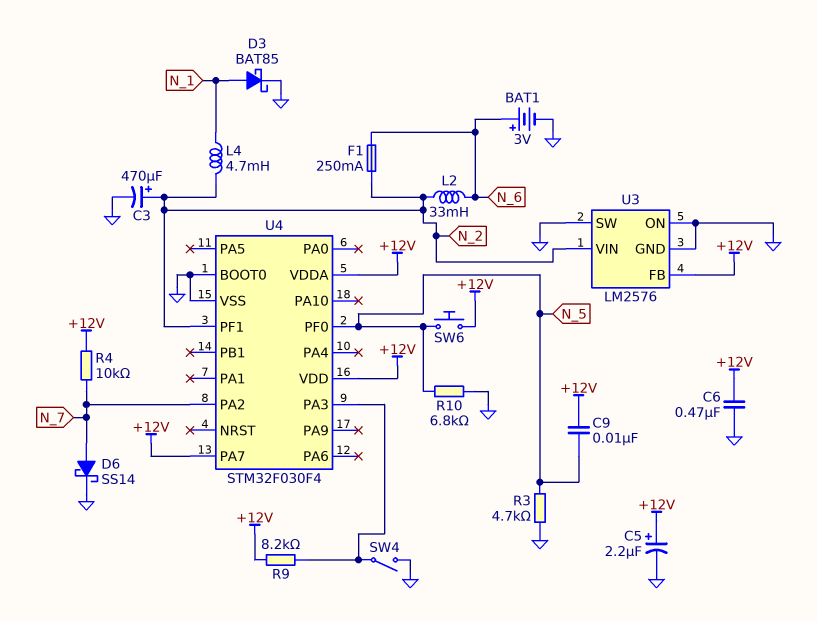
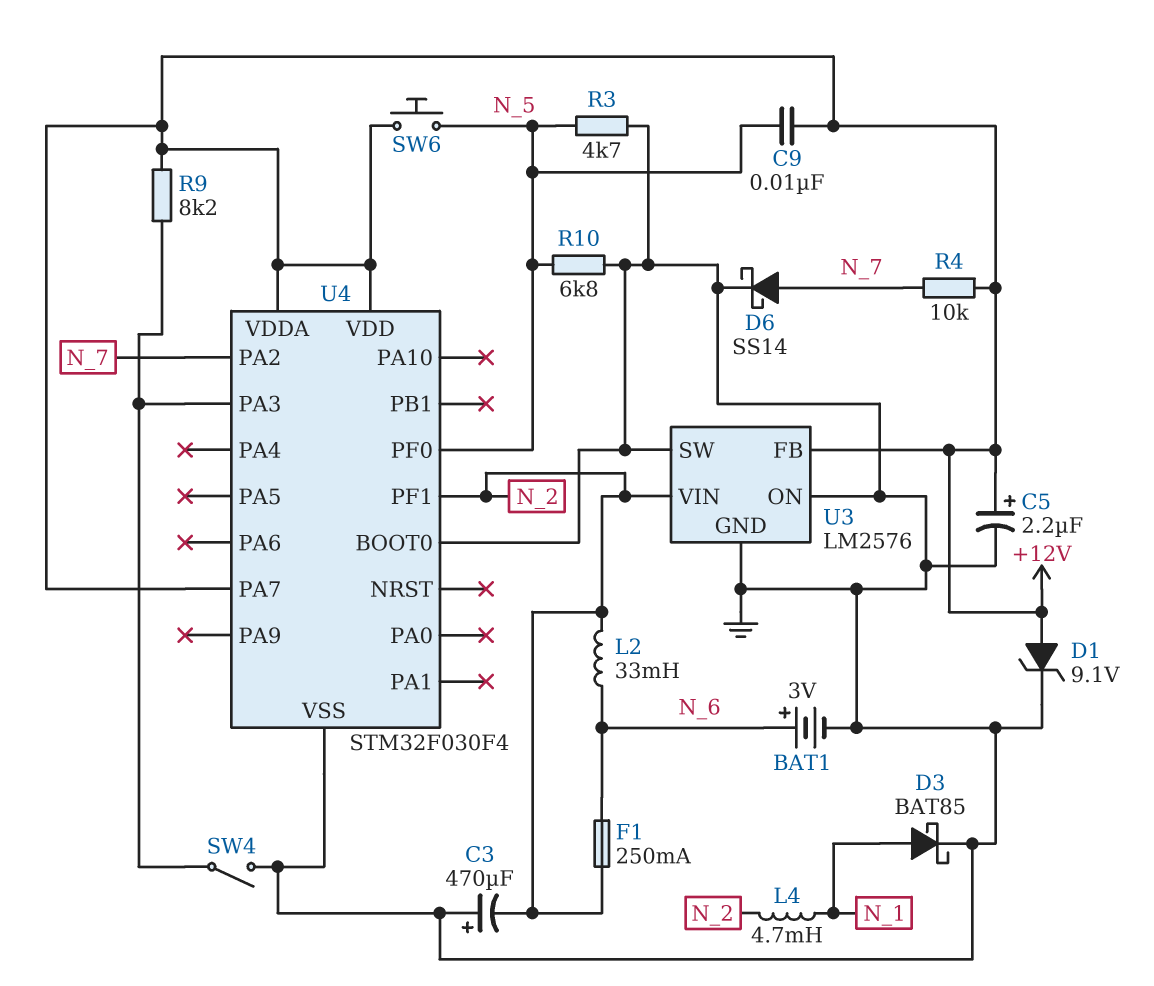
C3: 470uF (plus N_2, minus GND) -> 470uF (plus GND, minus N_2)
C6: 470nF (+12V, GND) -> none
D1: none -> zener 9.1V (A +12V, K GND)

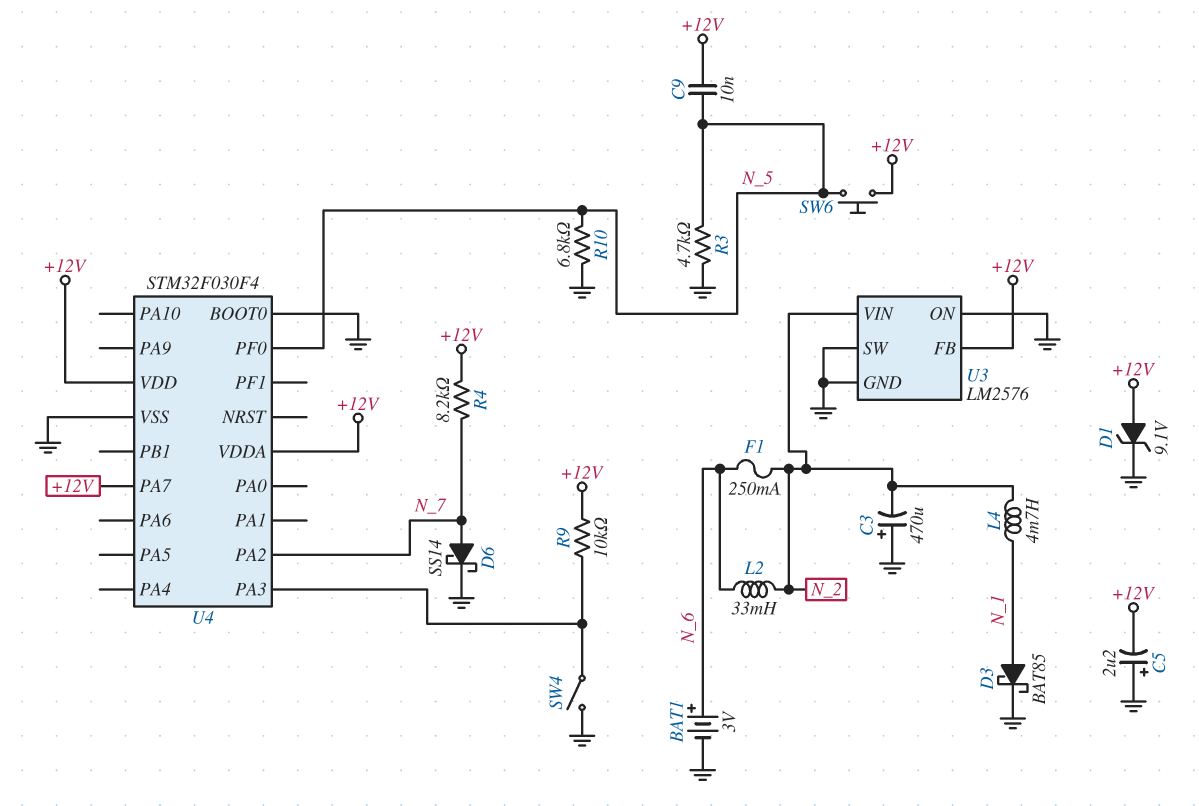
C5: 2.2uF (plus +12V, minus GND) -> 2.2uF (plus GND, minus +12V)
R4: 10k (+12V, N_7) -> 8.2k (+12V, N_7)
R9: 8.2k (+12V, U4/PA3) -> 10k (+12V, U4/PA3)
U4 pin PF1: N_2 -> none

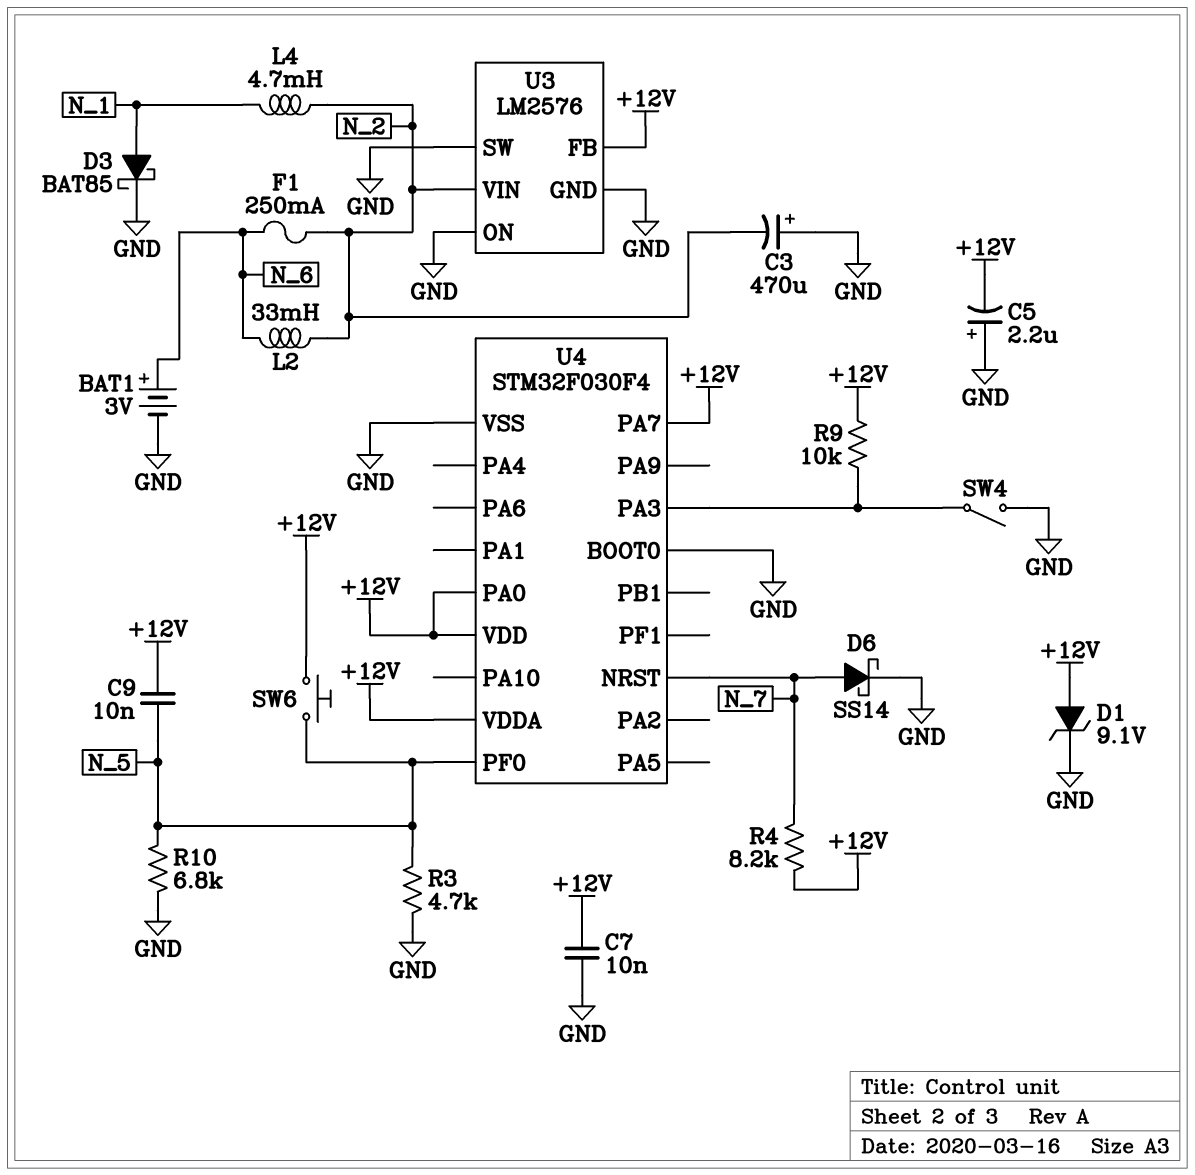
C7: none -> 10nF (+12V, GND)
U4 pin NRST: none -> N_7
U4 pin PA0: none -> +12V
U4 pin PA2: N_7 -> none

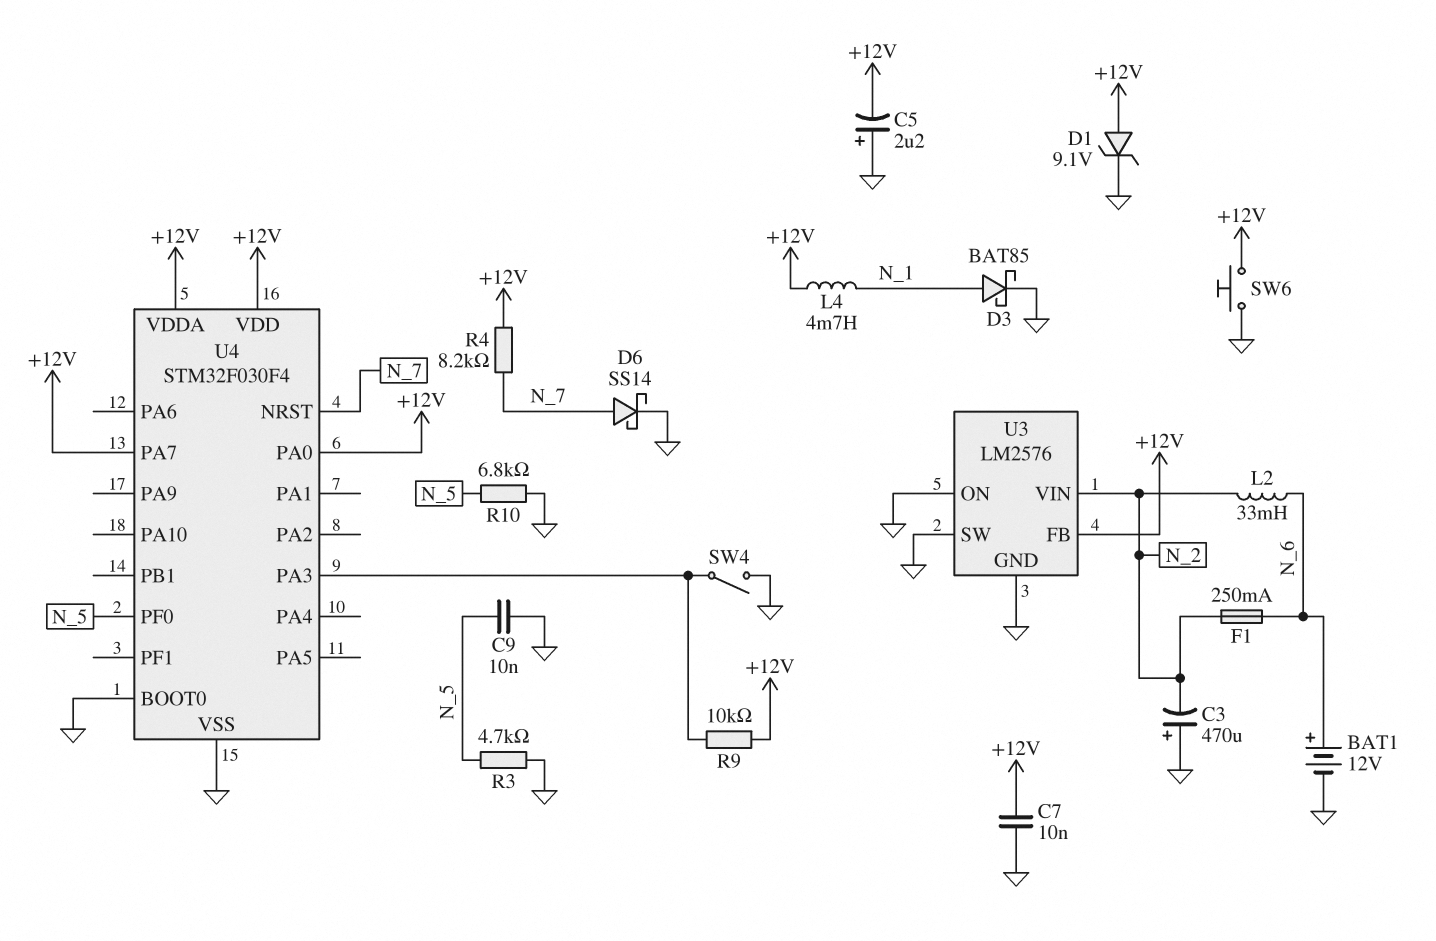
BAT1: 3V (plus N_6, minus GND) -> 12V (plus N_6, minus GND)
C9: 10nF (+12V, N_5) -> 10nF (GND, N_5)
L4: 4.7mH (N_1, N_2) -> 4.7mH (+12V, N_1)
SW6: button (+12V, N_5) -> button (+12V, GND)

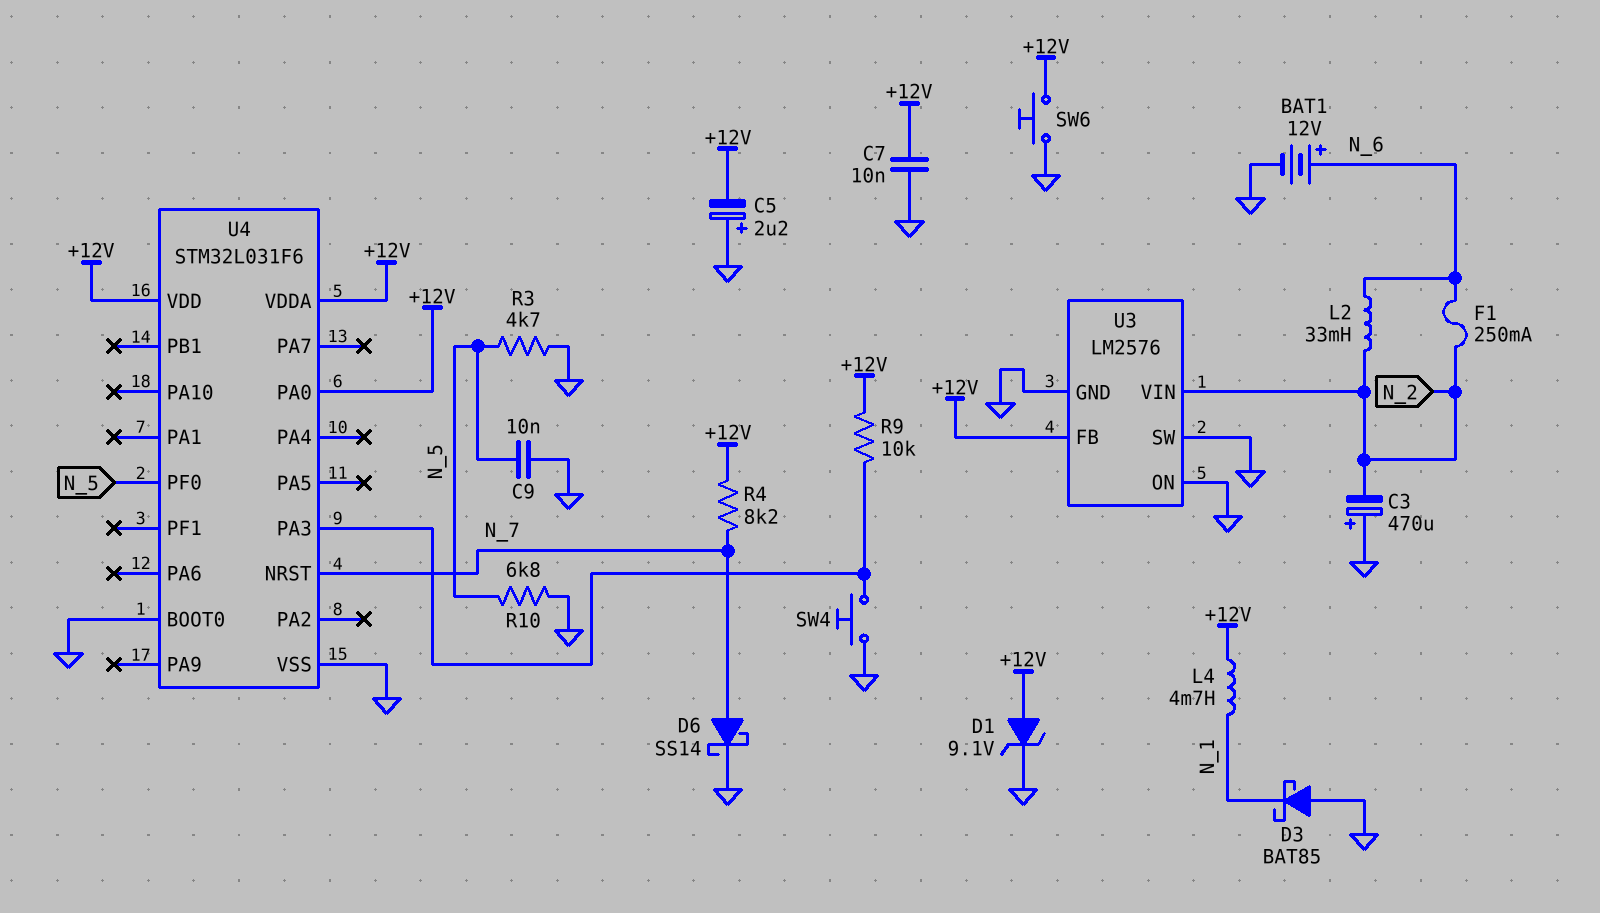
D3: schottky BAT85 (A N_1, K GND) -> schottky BAT85 (A GND, K N_1)
SW4: switch (GND, U4/PA3) -> button (GND, U4/PA3)
U4: STM32F030F4 -> STM32L031F6
U4 pin PA7: +12V -> none

